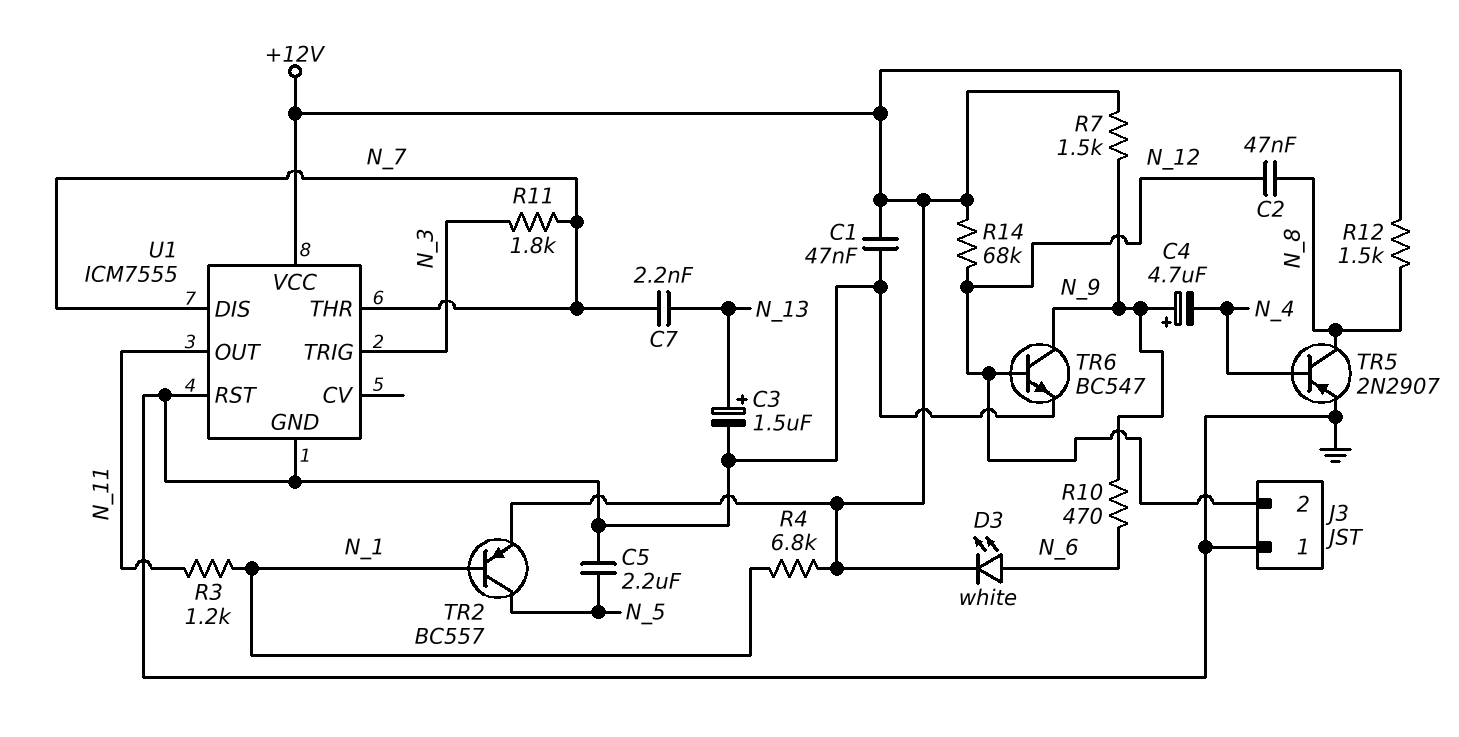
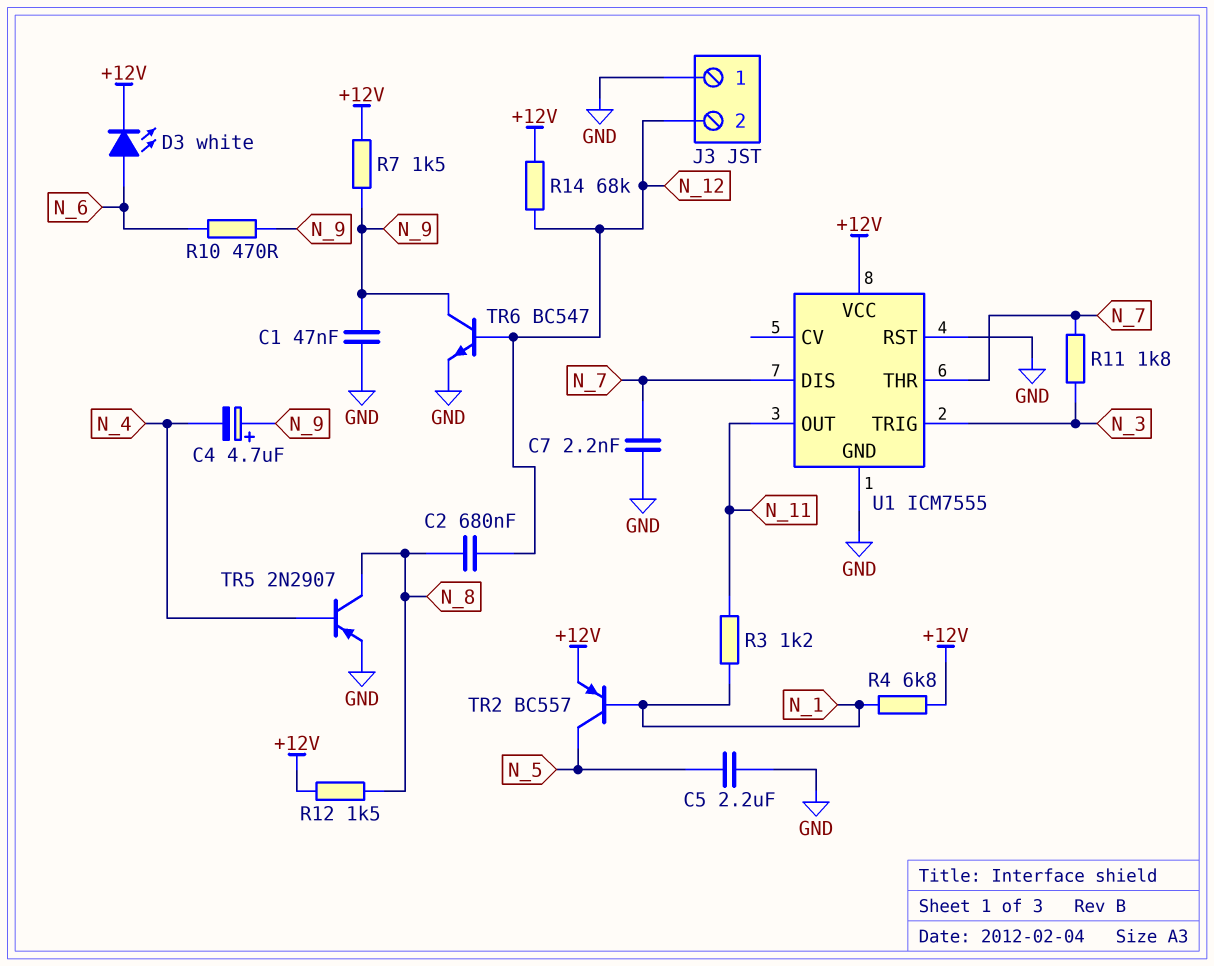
C1: 47nF (+12V, GND) -> 47nF (GND, N_9)
C2: 47nF (N_8, N_12) -> 680nF (N_8, N_12)
C3: 1.5uF (plus N_13, minus GND) -> none
C7: 2.2nF (N_7, N_13) -> 2.2nF (GND, N_7)

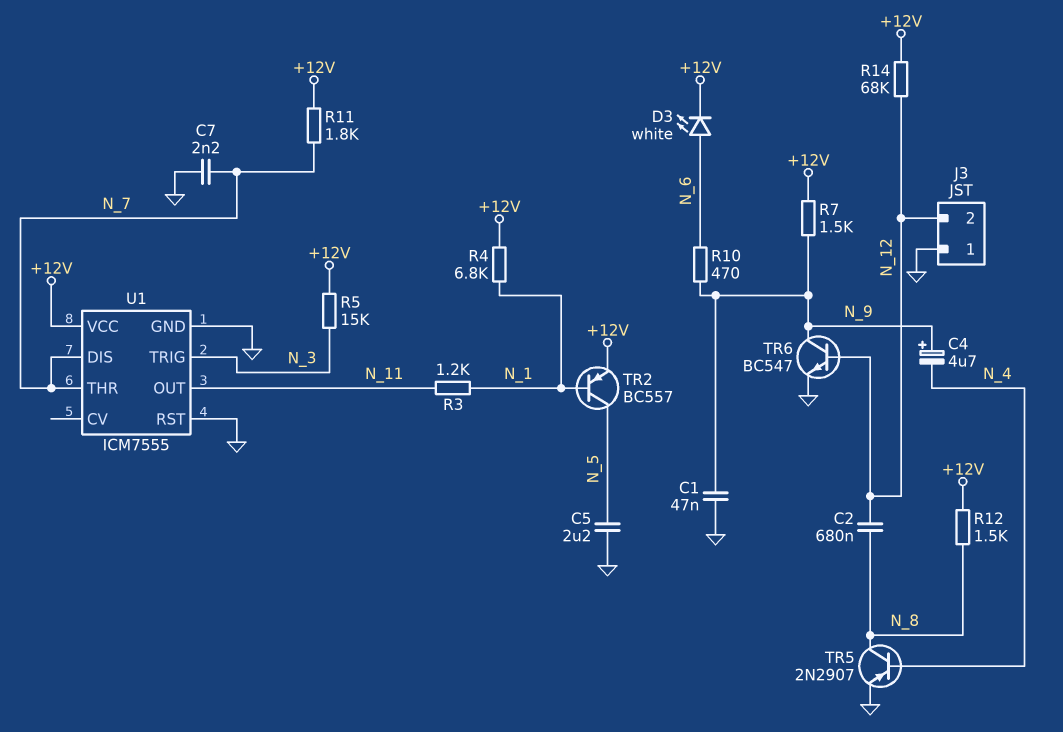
R5: none -> 15k (+12V, N_3)
R11: 1.8k (N_3, N_7) -> 1.8k (+12V, N_7)

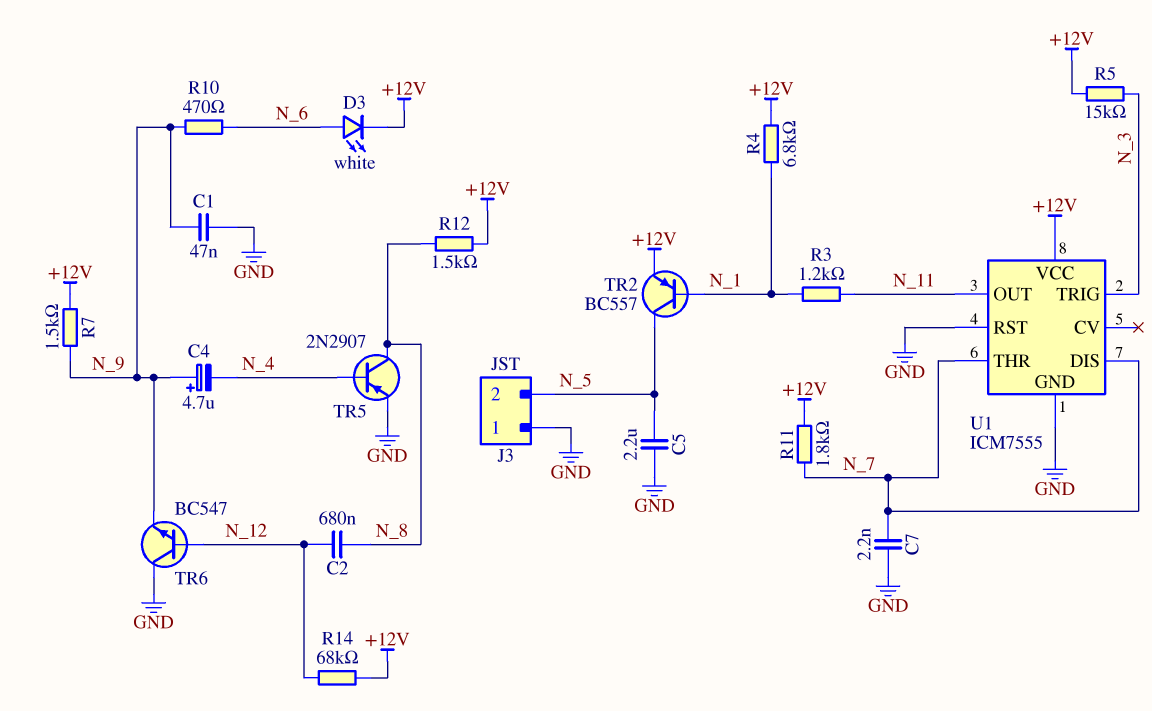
J3 pin 2: N_12 -> N_5
TR6: NPN BC547 (B N_12, C N_9, E GND) -> NPN BC547 (B N_12, C GND, E N_9)

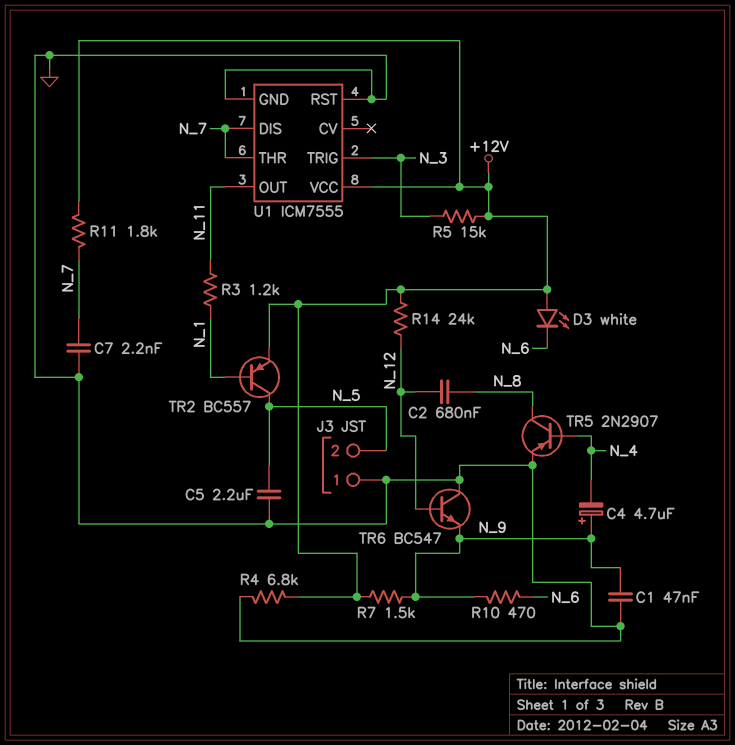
D3: LED white (A N_6, K +12V) -> LED white (A +12V, K N_6)
R4: 6.8k (+12V, N_1) -> 6.8k (+12V, GND)
R12: 1.5k (+12V, N_8) -> none
R14: 68k (+12V, N_12) -> 24k (+12V, N_12)

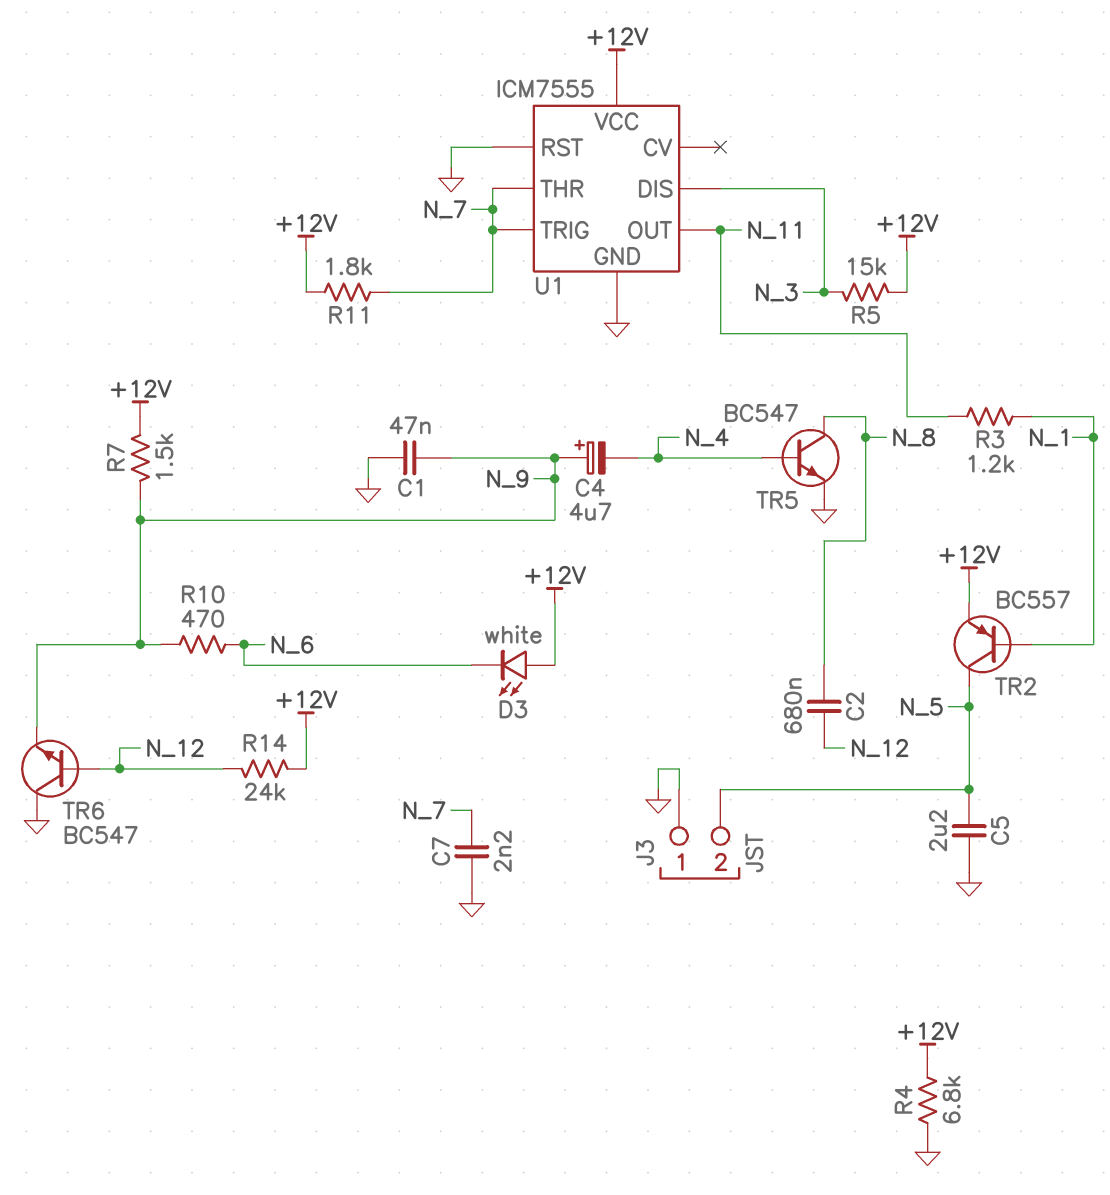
TR5: PNP 2N2907 (B N_4, C N_8, E GND) -> NPN BC547 (B N_4, C N_8, E GND)
U1 pin DIS: N_7 -> N_3
U1 pin TRIG: N_3 -> N_7

